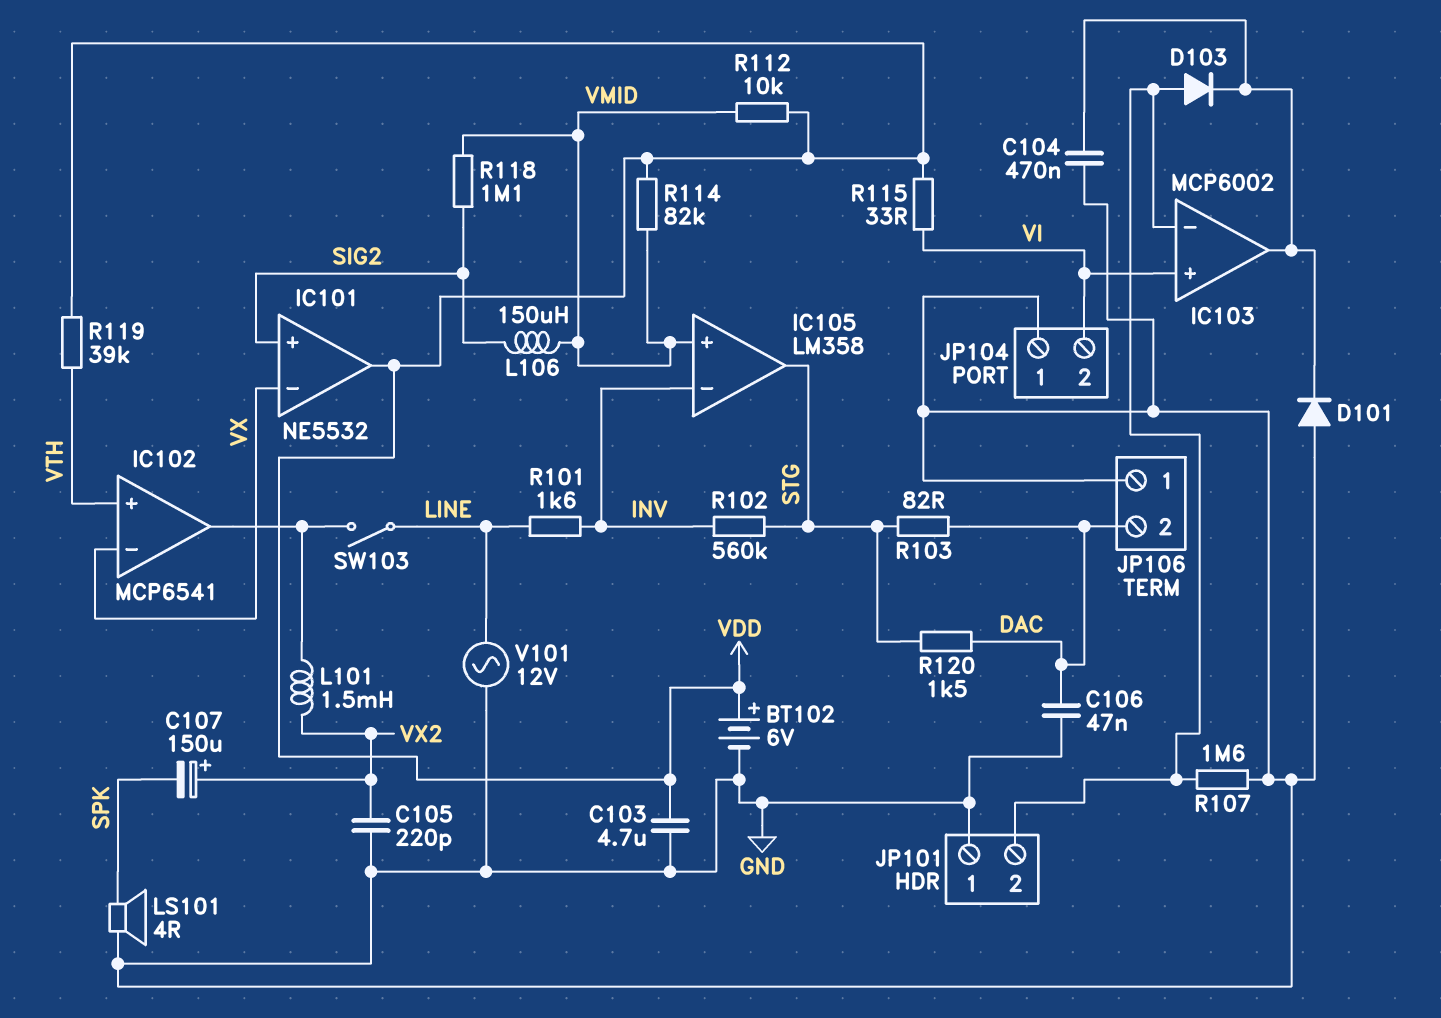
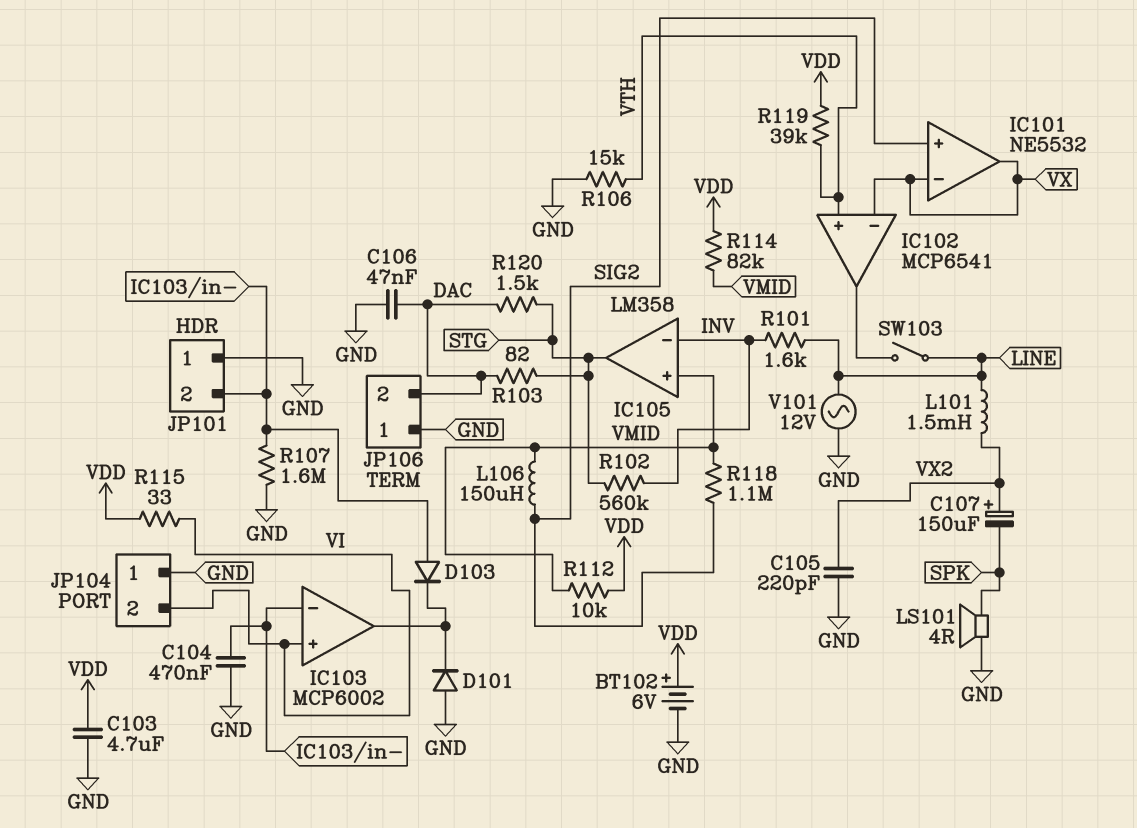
C104: 470nF (GND, IC103/out) -> 470nF (GND, IC103/in-)
IC101 pin out: VDD -> VX
L101: 1.5mH (IC102/out, VX2) -> 1.5mH (LINE, VX2)
R106: none -> 15k (GND, VTH)

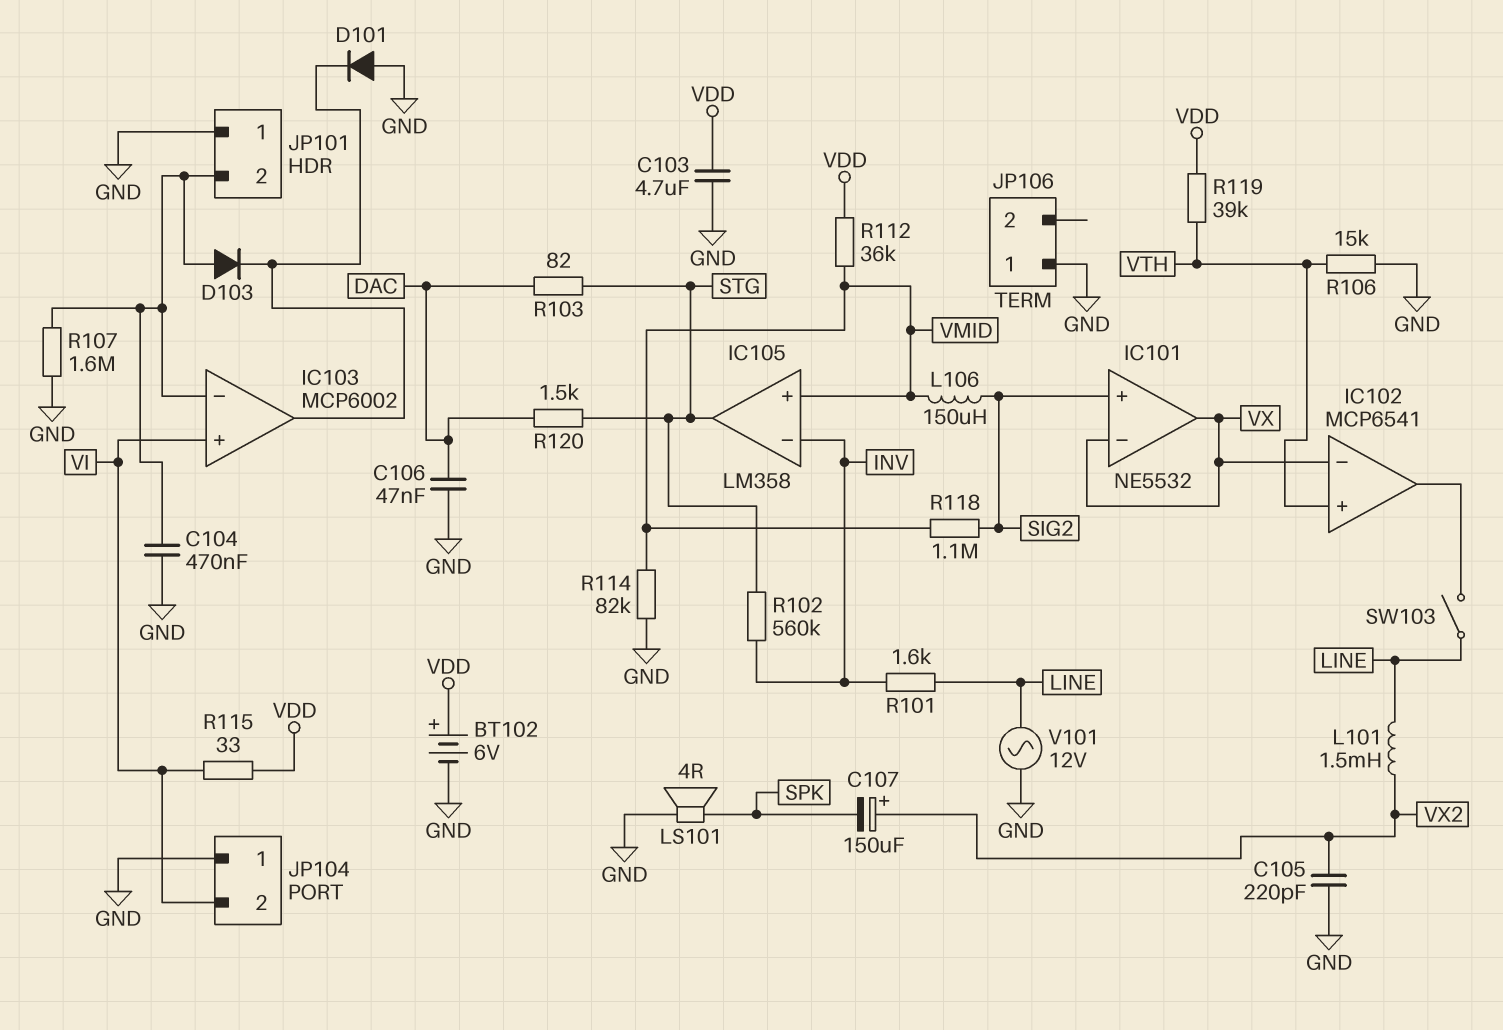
JP106 pin 2: DAC -> none
R112: 10k (VDD, VMID) -> 36k (VDD, VMID)
R114: 82k (VDD, VMID) -> 82k (GND, VMID)

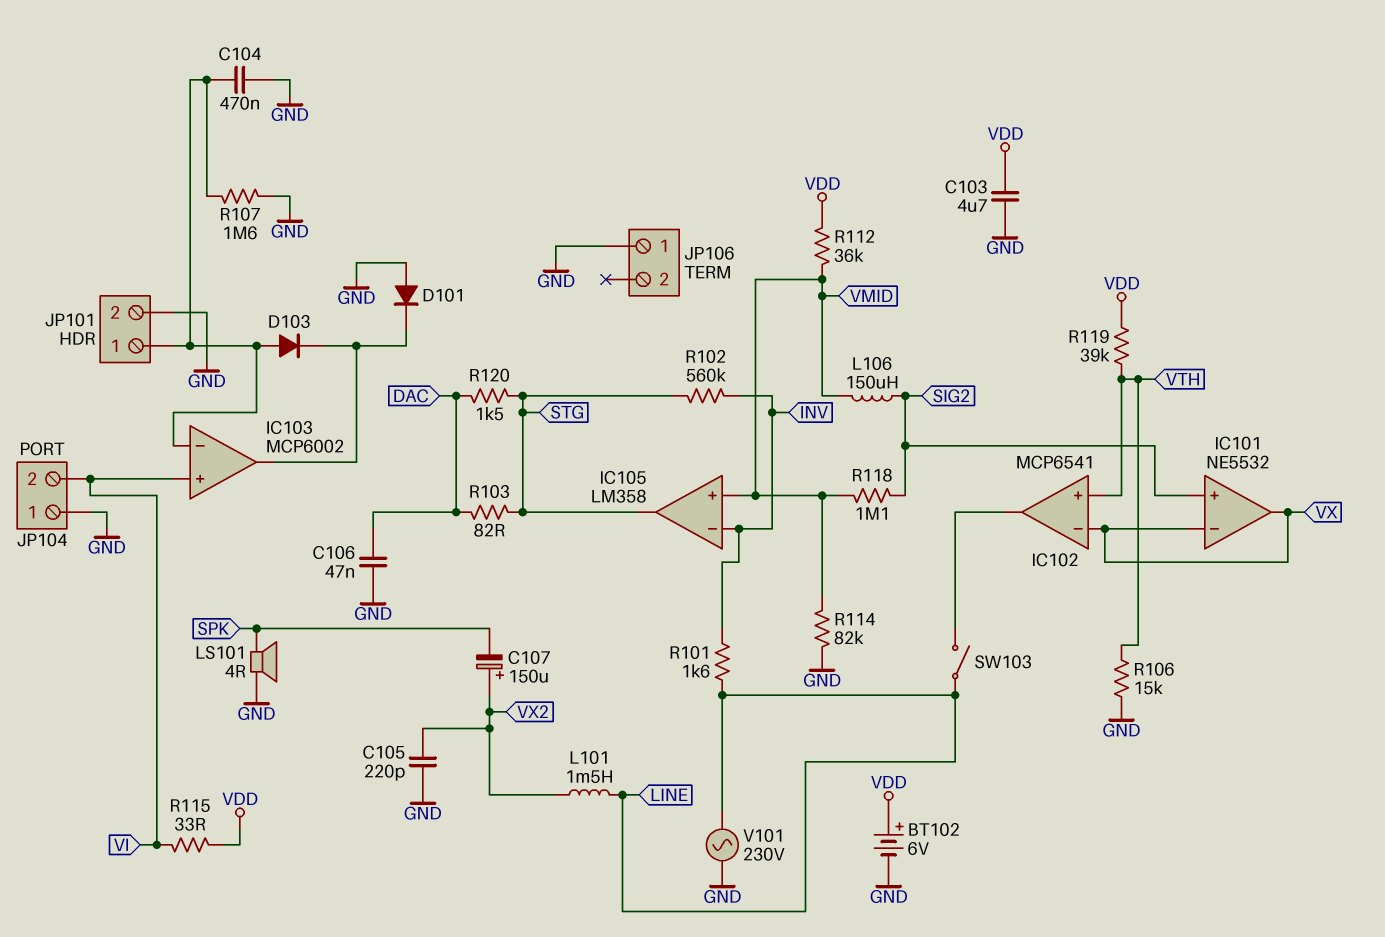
JP101 pin 1: GND -> IC103/in-
JP101 pin 2: IC103/in- -> GND
V101: AC 12V (GND, LINE) -> AC 230V (GND, LINE)

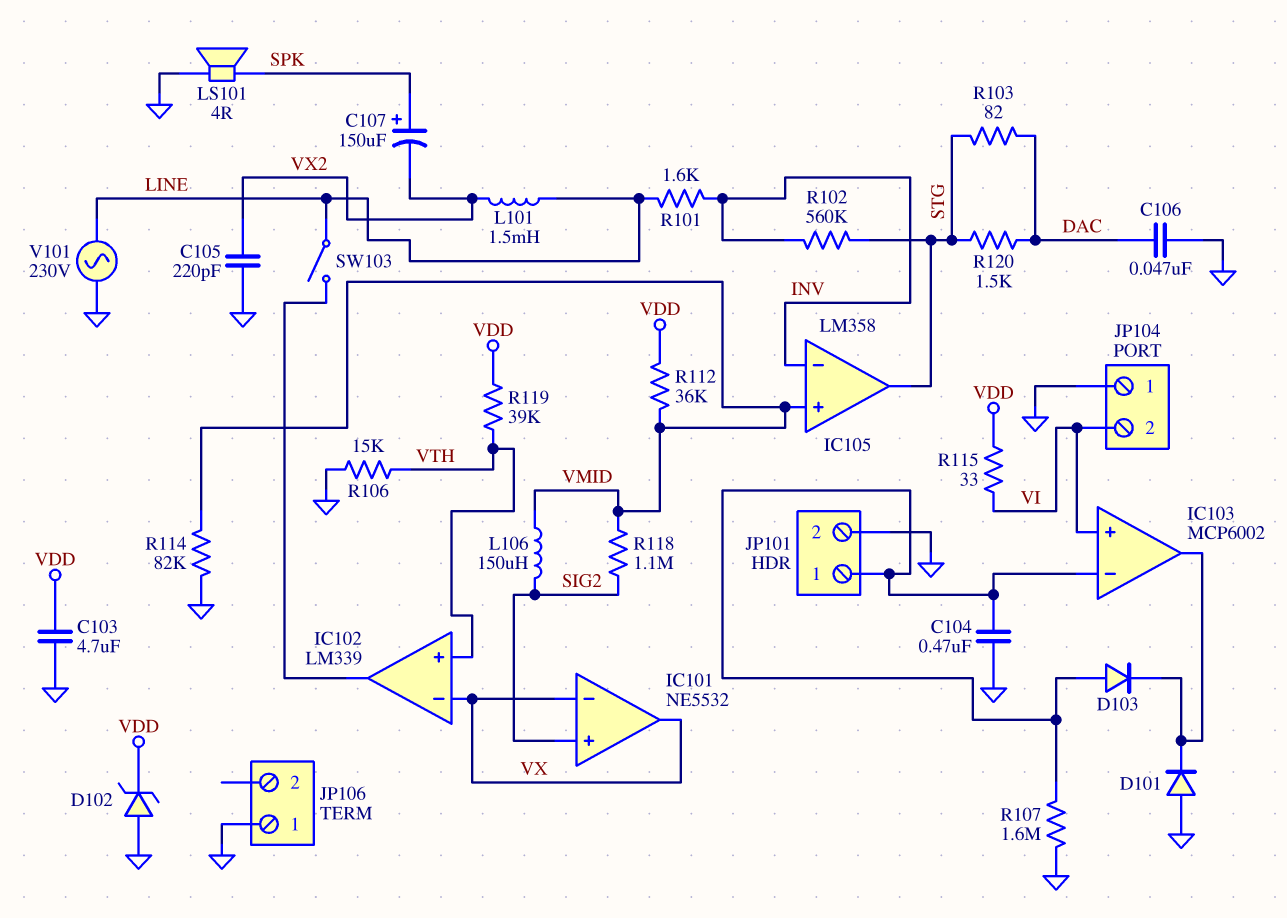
BT102: 6V (plus VDD, minus GND) -> none
C107: 150uF (plus VX2, minus SPK) -> 150uF (plus SPK, minus VX2)
D102: none -> zener (A GND, K VDD)
IC102: MCP6541 -> LM339

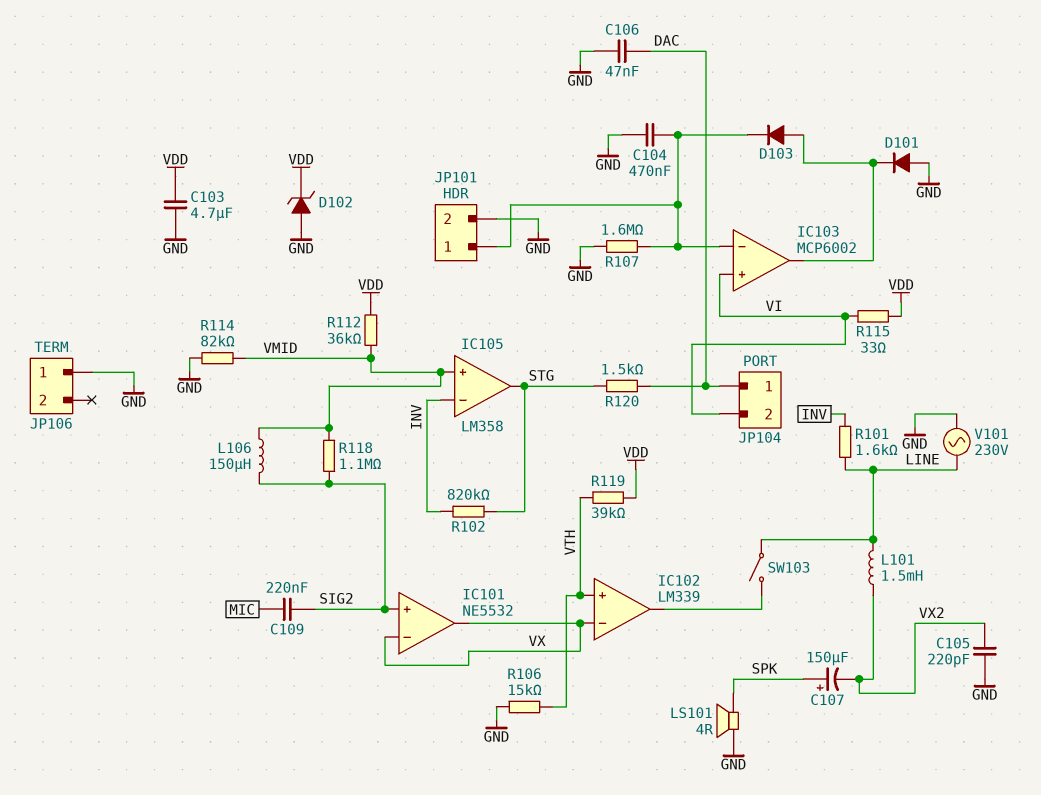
C109: none -> 220nF (MIC, SIG2)
D103: diode (A IC103/in-, K IC103/out) -> diode (A IC103/out, K IC103/in-)
JP104 pin 1: GND -> DAC
R102: 560k (INV, STG) -> 820k (INV, STG)
R103: 82 (DAC, STG) -> none

